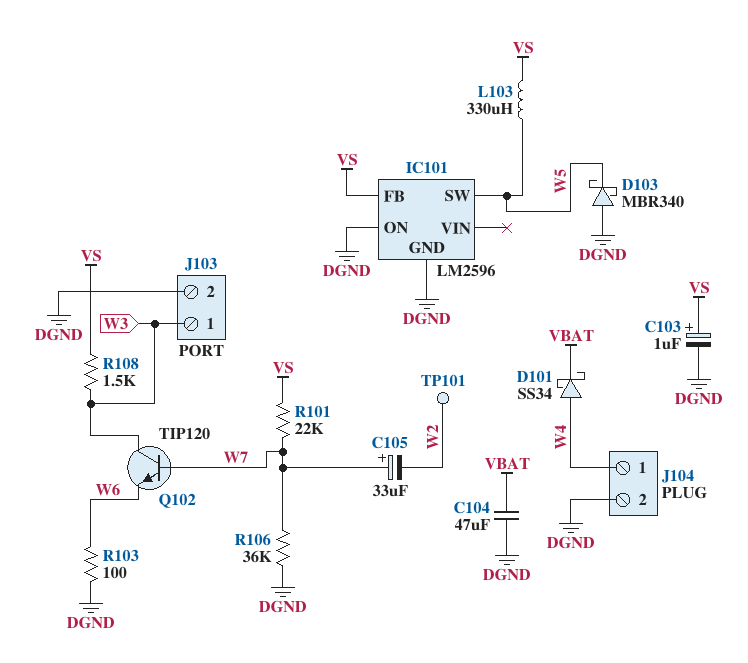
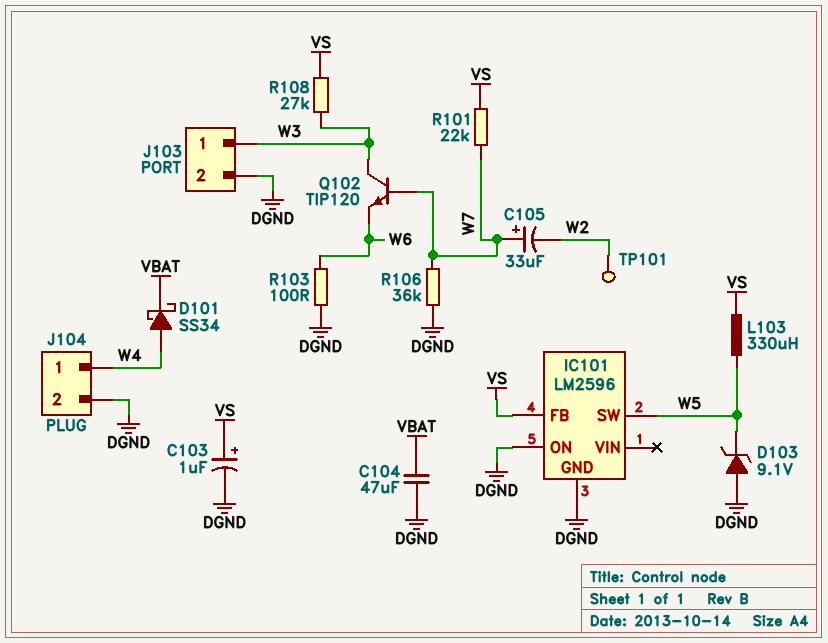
D103: schottky MBR340 (A DGND, K W5) -> zener 9.1V (A DGND, K W5)
R108: 1.5k (VS, W3) -> 27k (VS, W3)

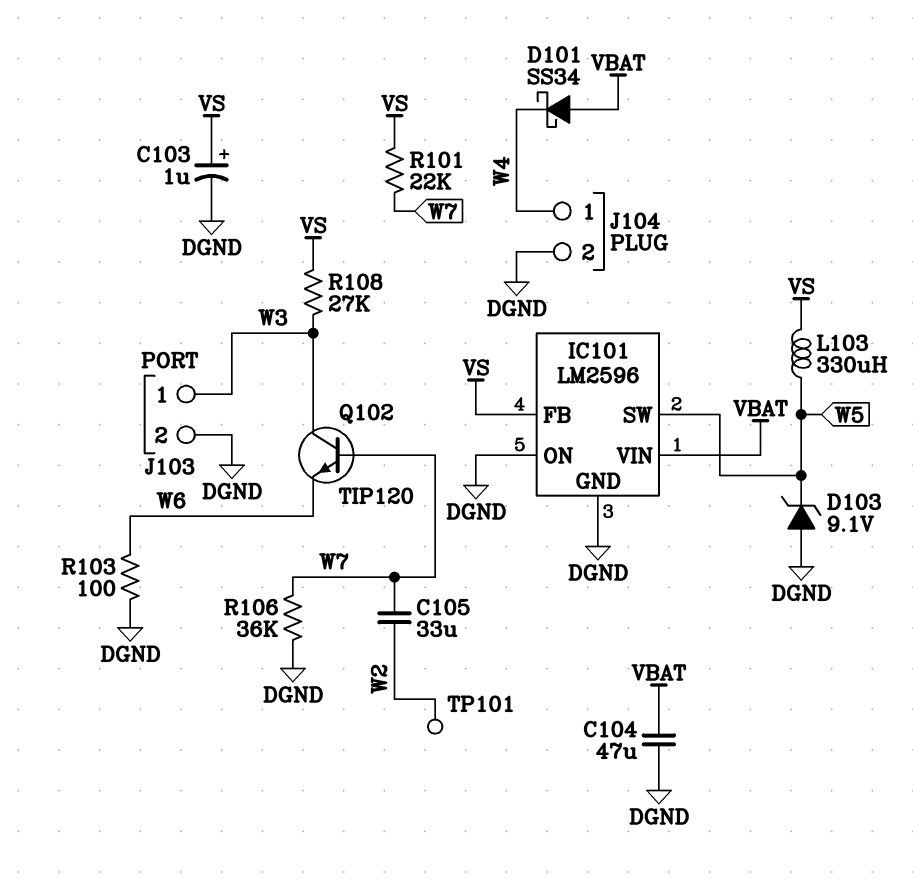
C105: 33uF (plus W7, minus W2) -> 33uF (W2, W7)
D101: schottky SS34 (A W4, K VBAT) -> schottky SS34 (A VBAT, K W4)
IC101 pin VIN: none -> VBAT

